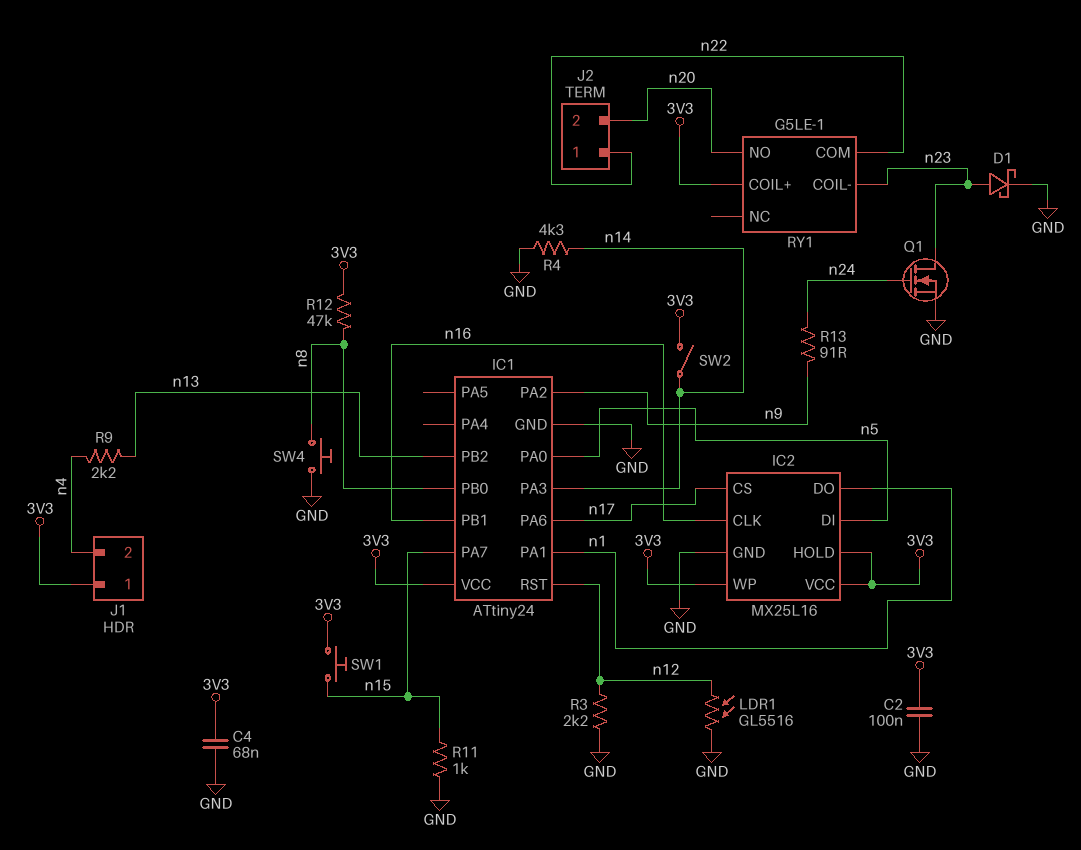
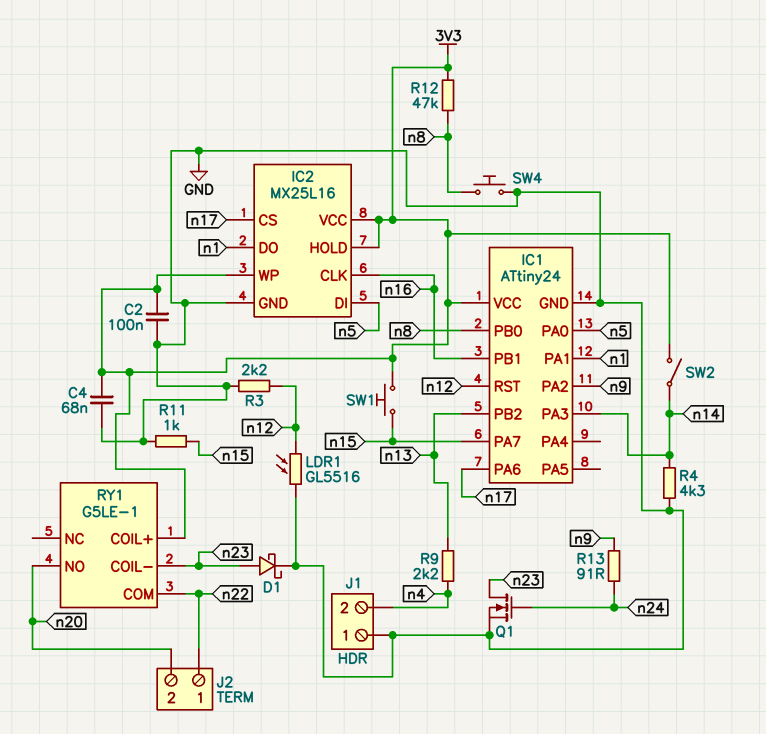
J1 pin 1: 3V3 -> GND

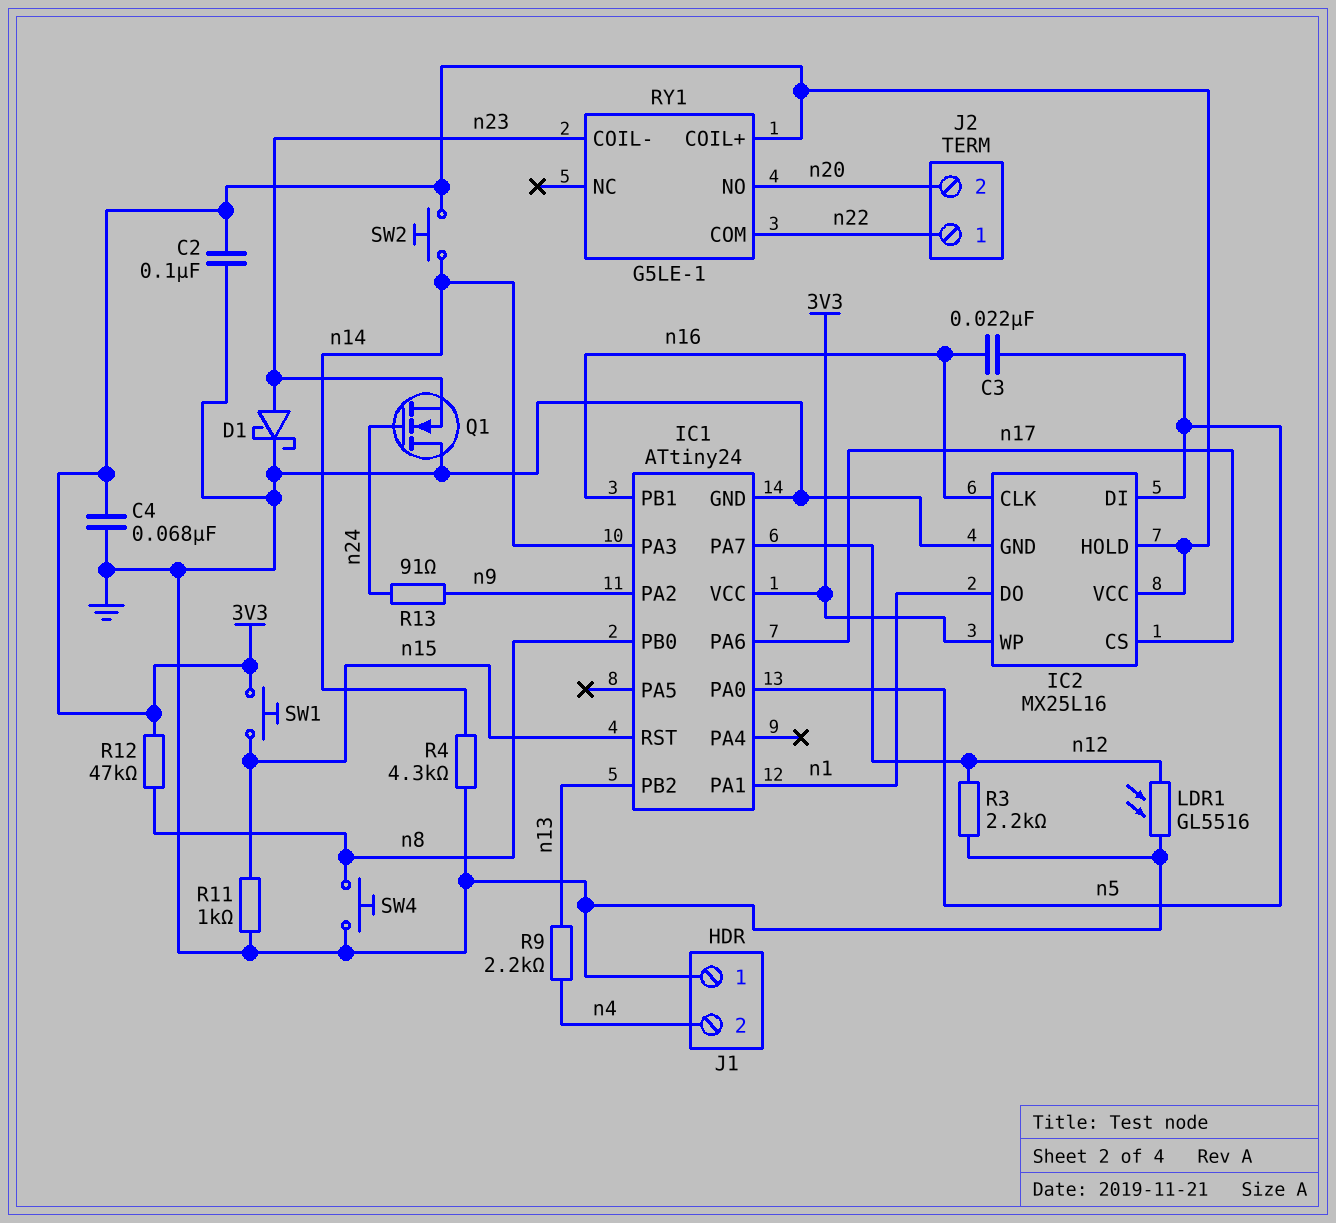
C3: none -> 22nF (n5, n16)
IC1 pin PA7: n15 -> n12
IC1 pin RST: n12 -> n15
Q1: NMOS (G n24, D n23, S GND) -> NMOS (G n24, D GND, S n23)
SW2: switch (3V3, n14) -> button (3V3, n14)

